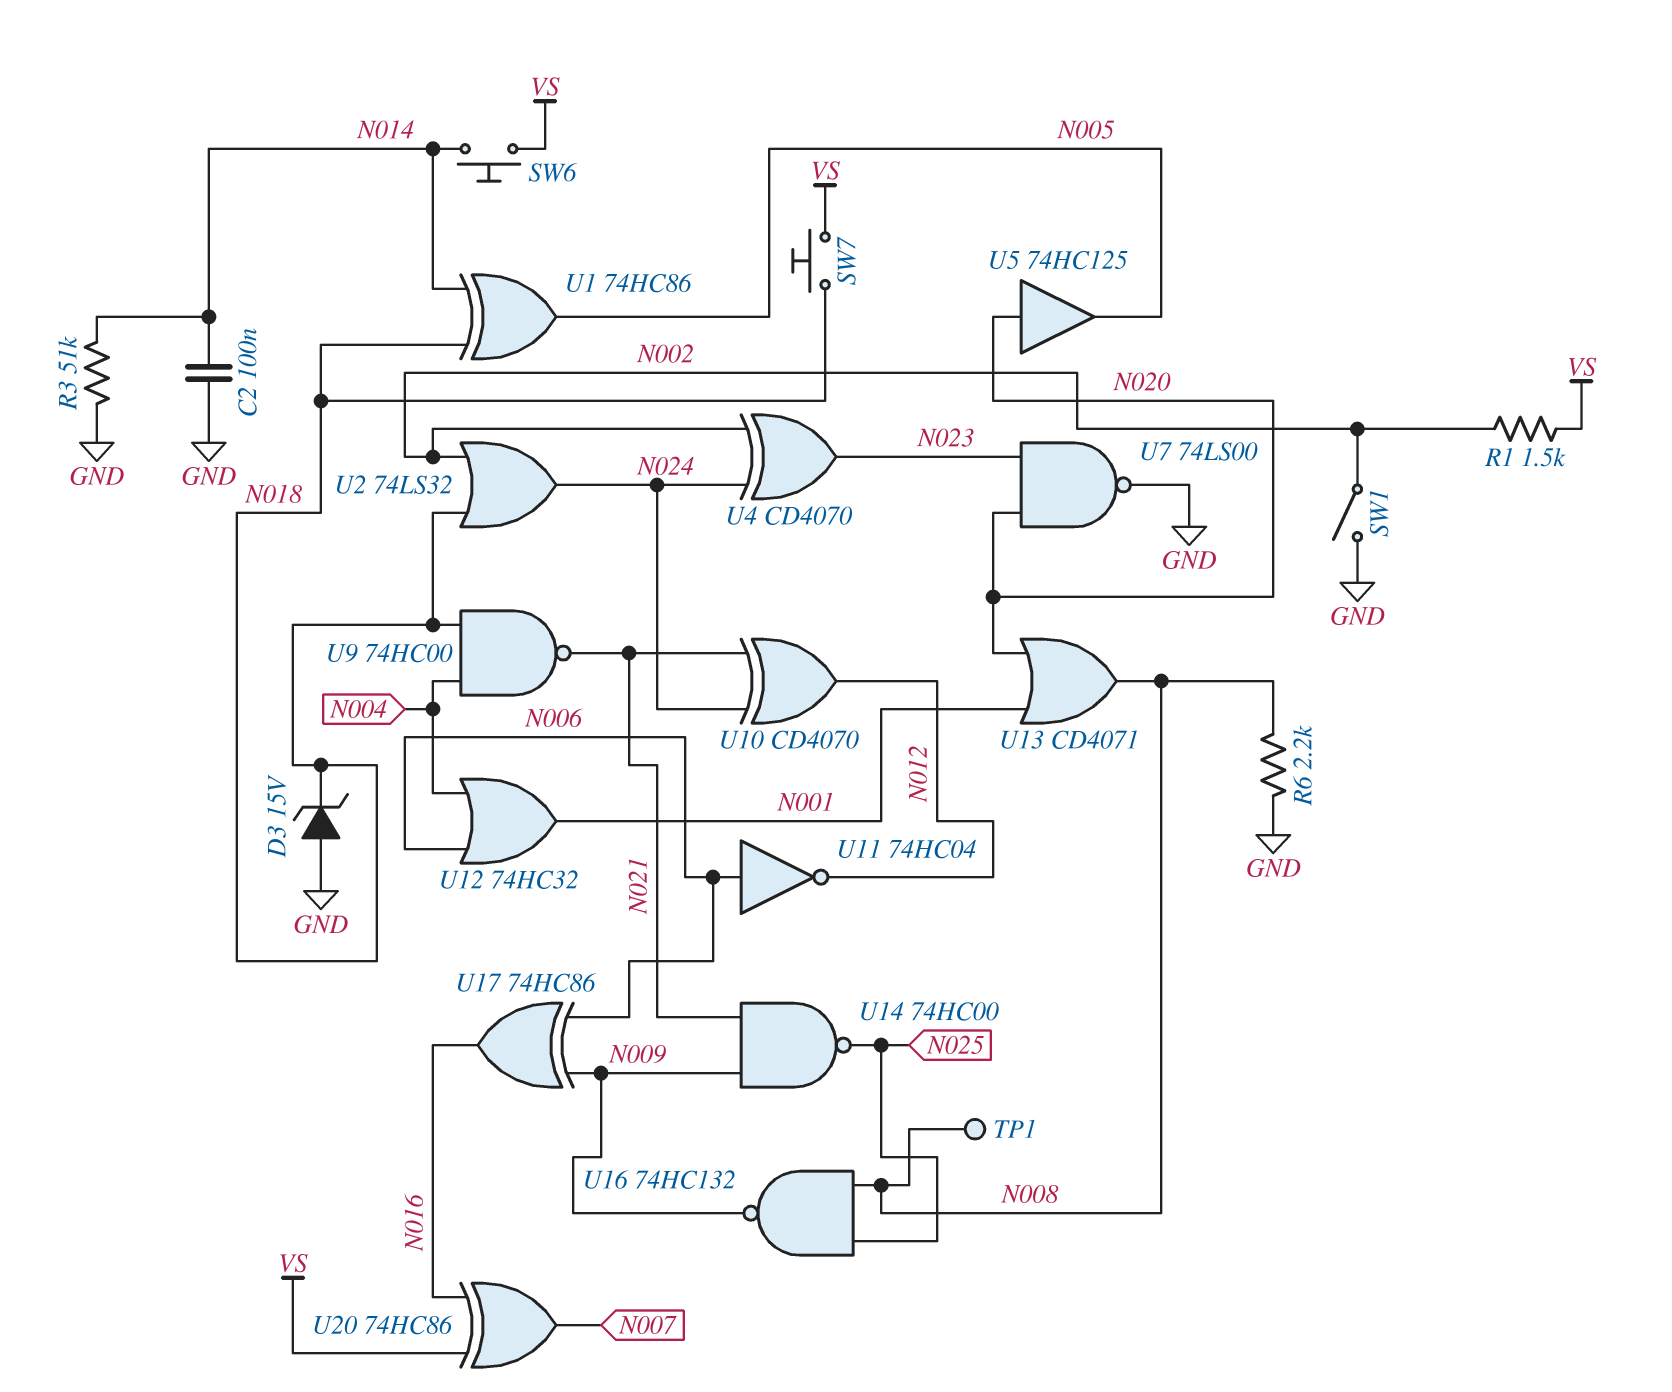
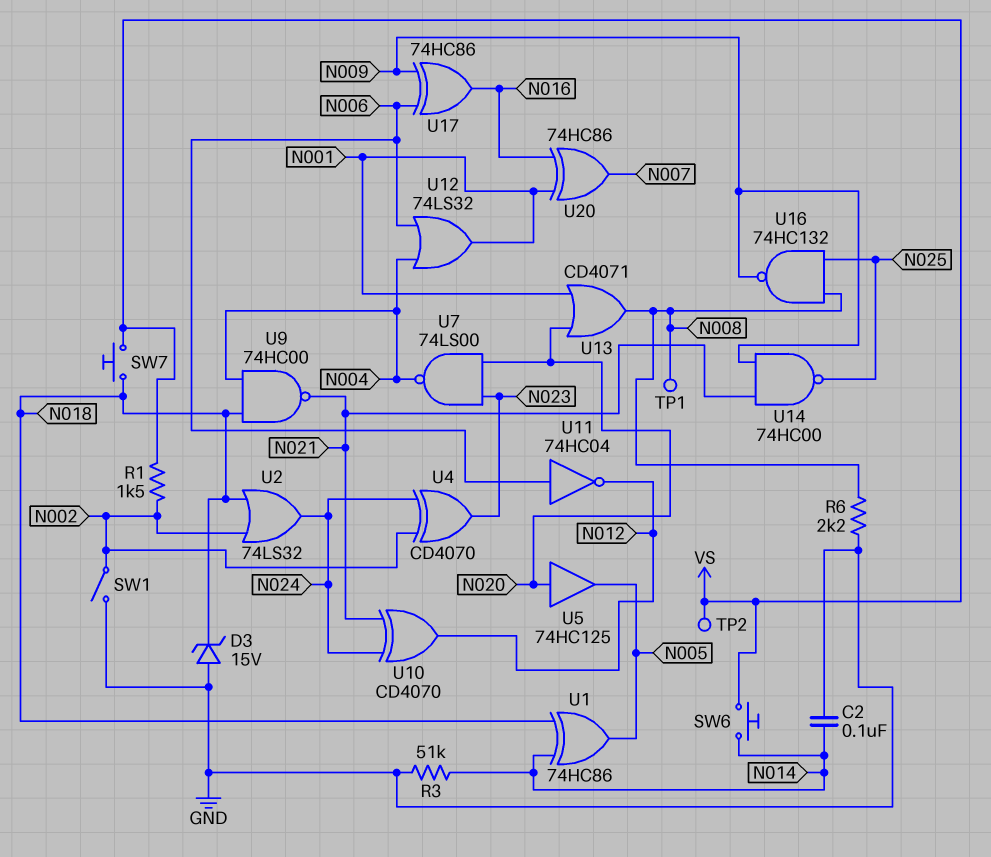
TP2: none -> test point (VS)
U7: NAND 74LS00 (in N020, in N023, out GND) -> NAND 74LS00 (in N020, in N023, out N004)
U12: OR 74HC32 (in N004, in N006, out N001) -> OR 74LS32 (in N004, in N006, out N001)
U20: XOR 74HC86 (in N016, in VS, out N007) -> XOR 74HC86 (in N001, in N016, out N007)

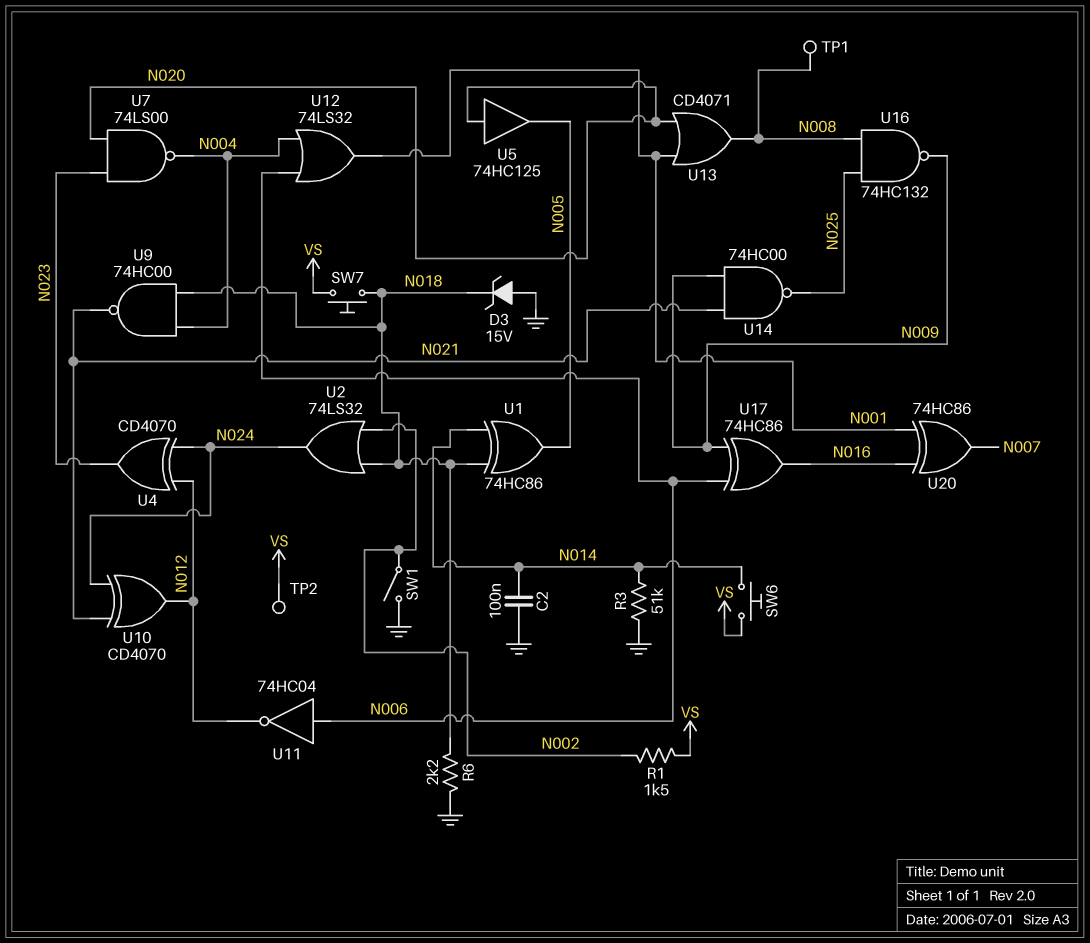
R6: 2.2k (GND, N008) -> 2.2k (GND, N018)
U4: XOR CD4070 (in N002, in N024, out N023) -> XOR CD4070 (in N012, in N024, out N023)

